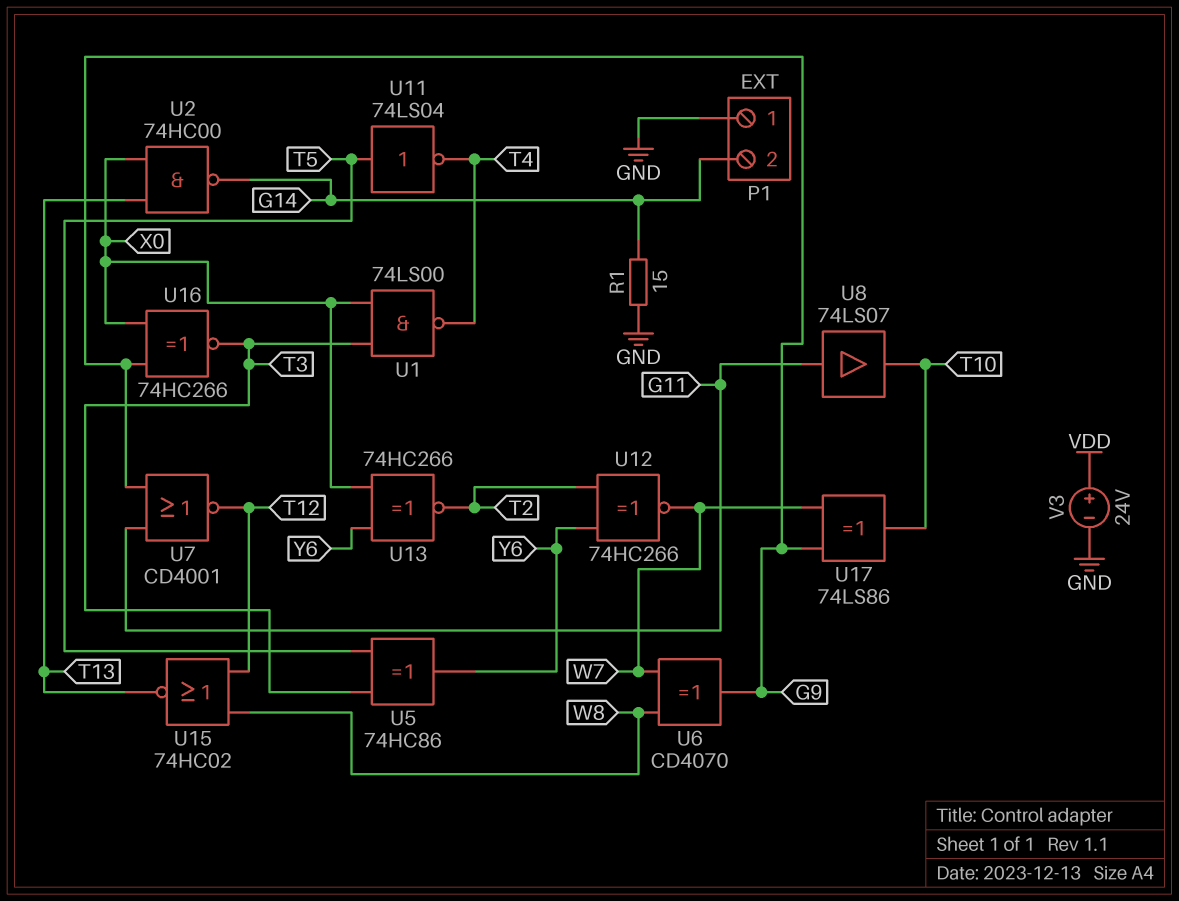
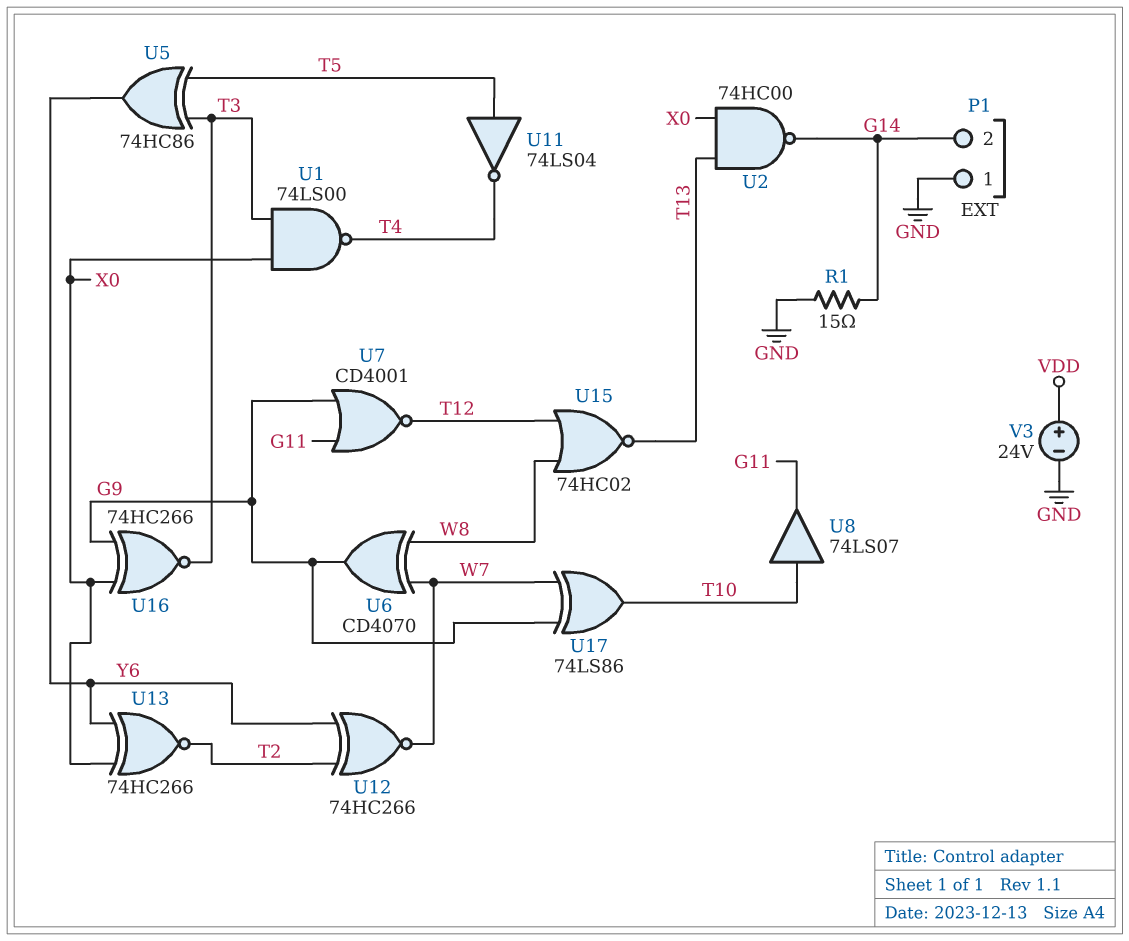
U8: buffer 74LS07 (in G11, out T10) -> buffer 74LS07 (in T10, out G11)

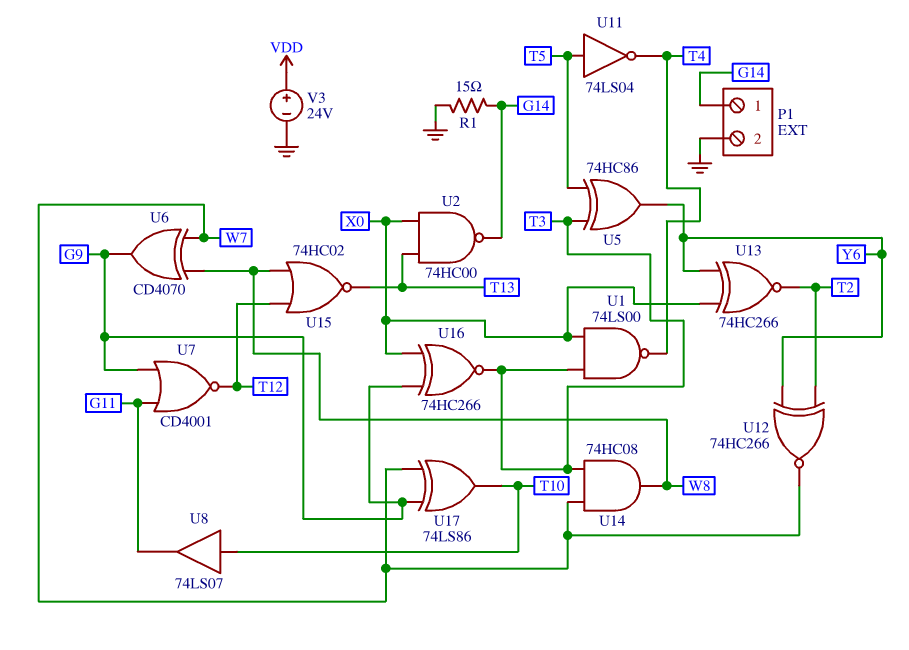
P1 pin 1: GND -> G14
P1 pin 2: G14 -> GND
U14: none -> AND 74HC08 (in T3, in W7, out W8)

